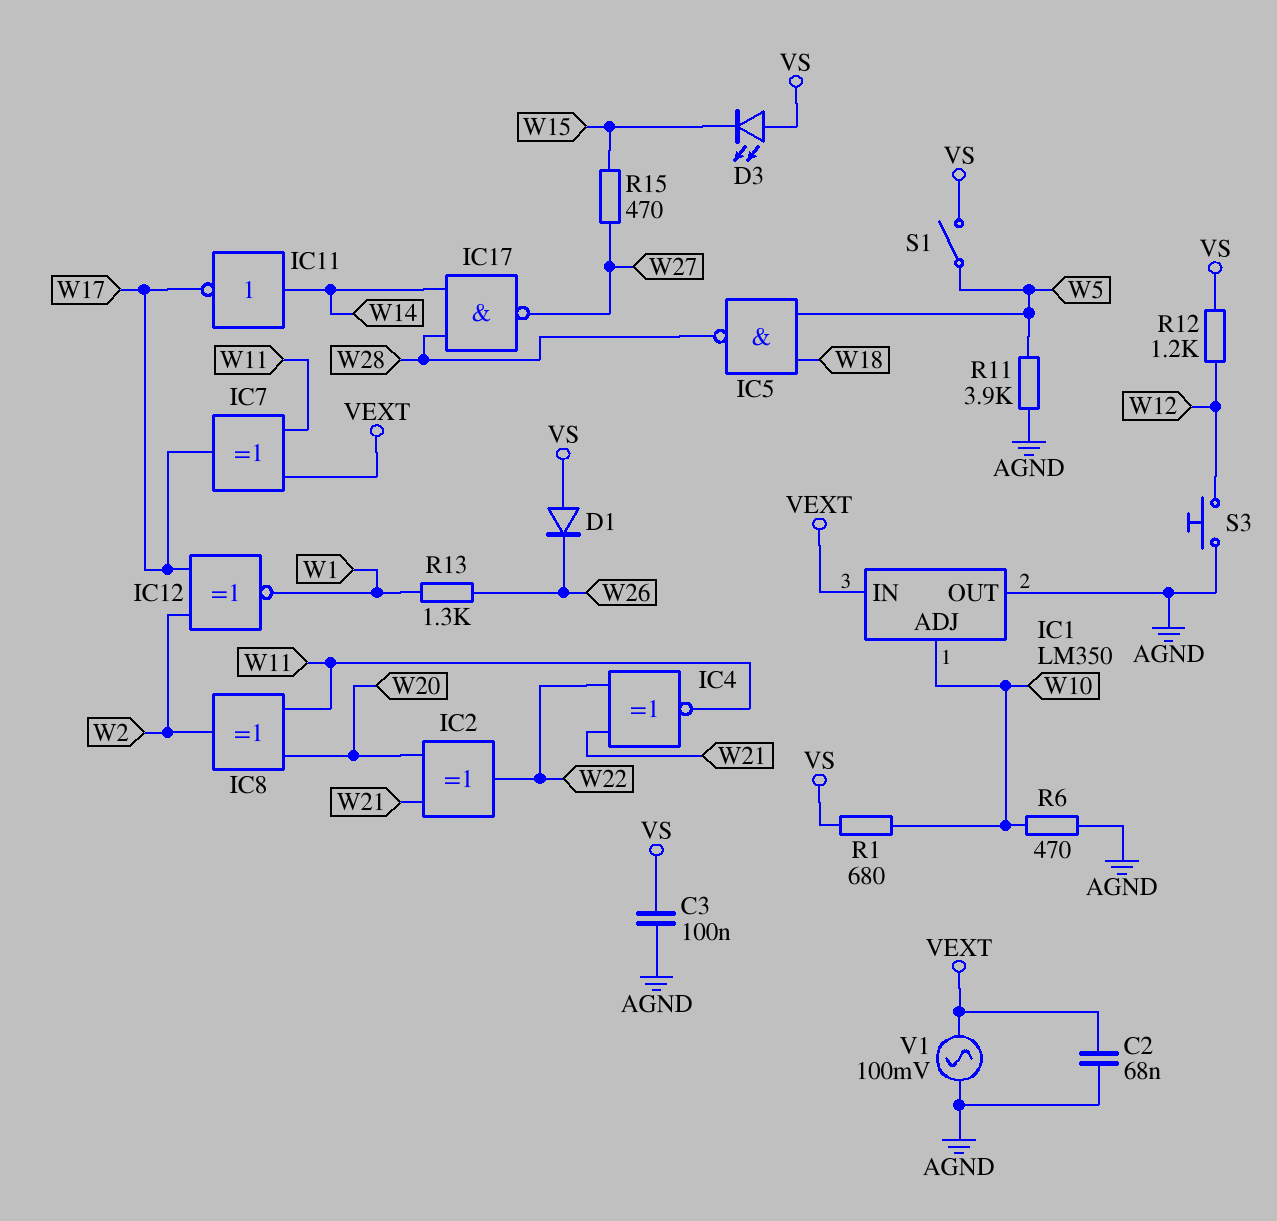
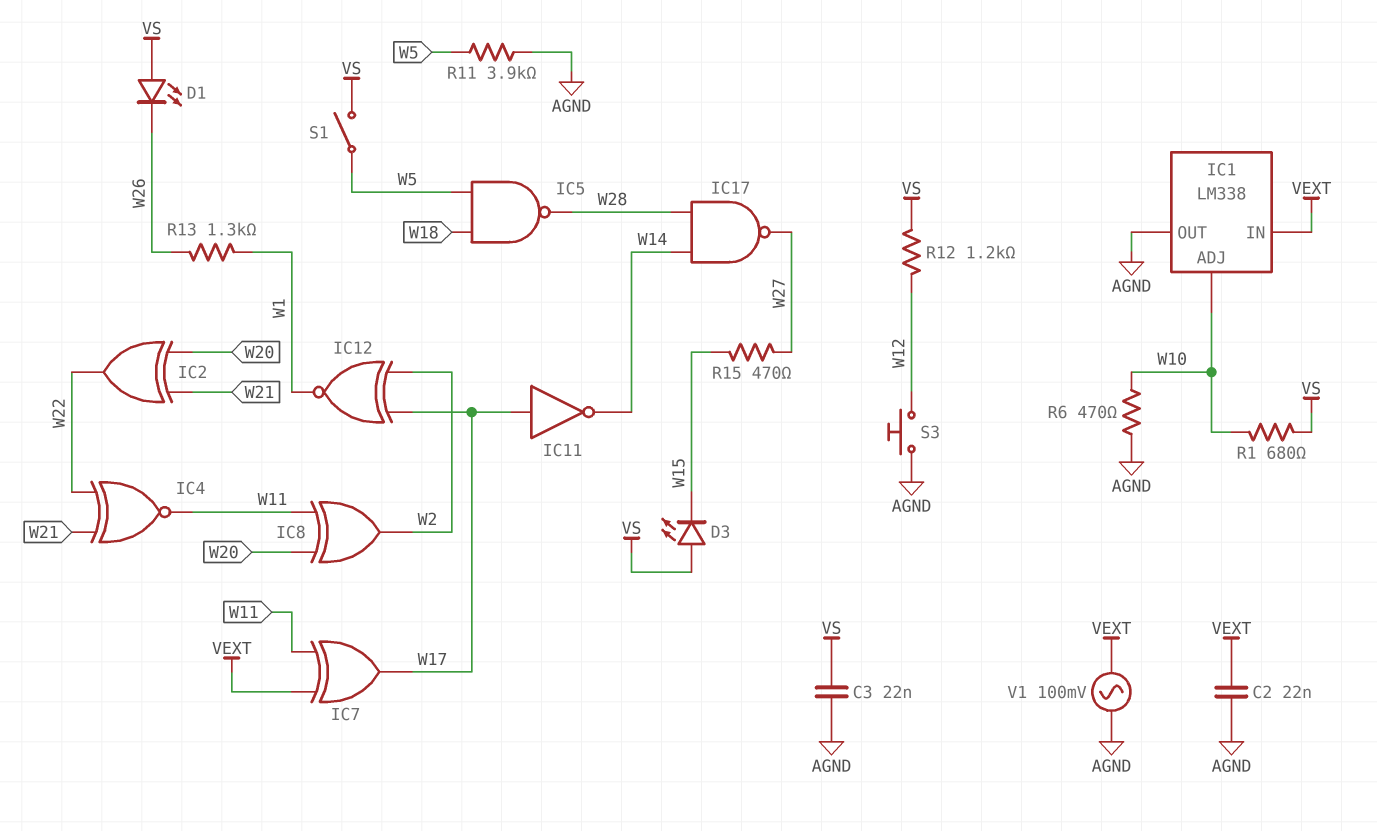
C2: 68nF (AGND, VEXT) -> 22nF (AGND, VEXT)
C3: 100nF (AGND, VS) -> 22nF (AGND, VS)
D1: diode (A VS, K W26) -> LED (A VS, K W26)
IC1: LM350 -> LM338
IC11: NOT (in W14, out W17) -> NOT (in W17, out W14)

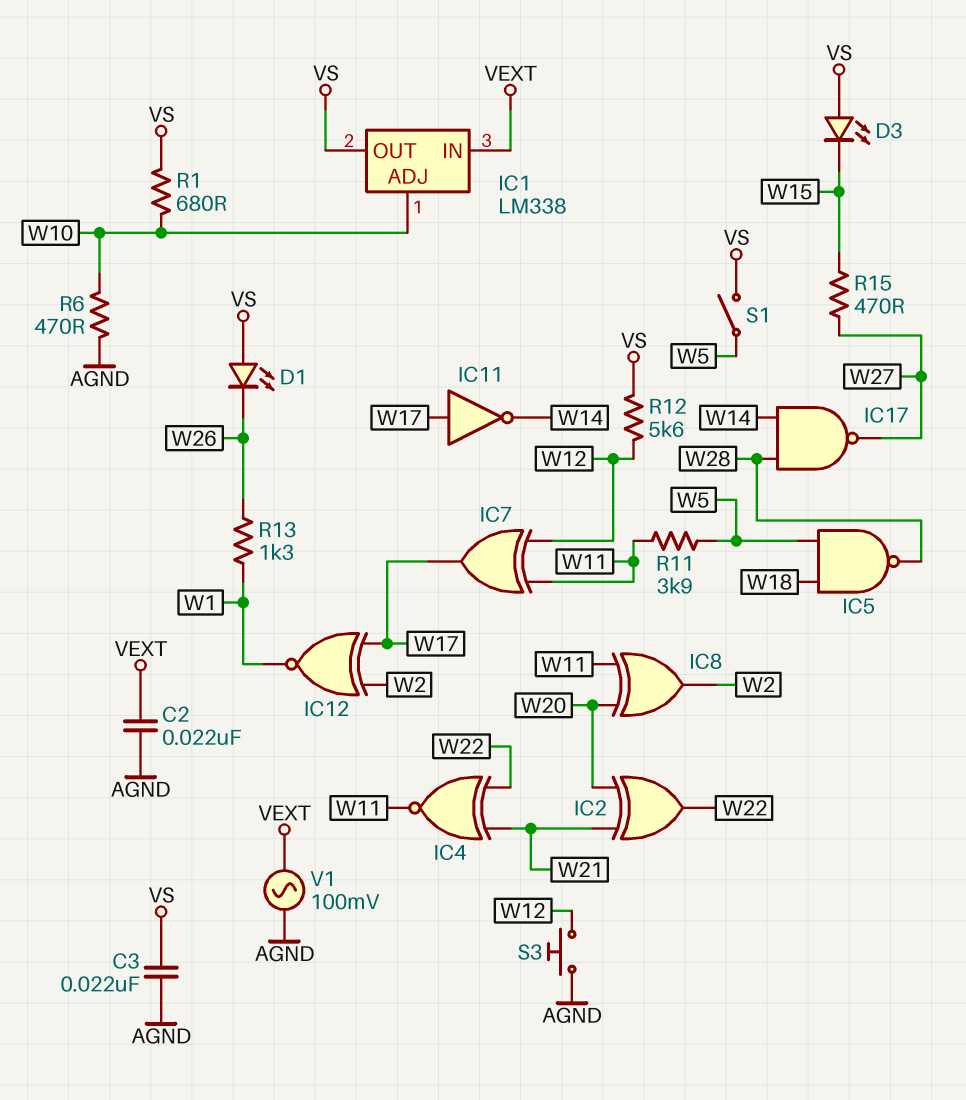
IC1 pin OUT: AGND -> VS
IC7: XOR (in VEXT, in W11, out W17) -> XOR (in W11, in W12, out W17)
R11: 3.9k (AGND, W5) -> 3.9k (W5, W11)
R12: 1.2k (VS, W12) -> 5.6k (VS, W12)

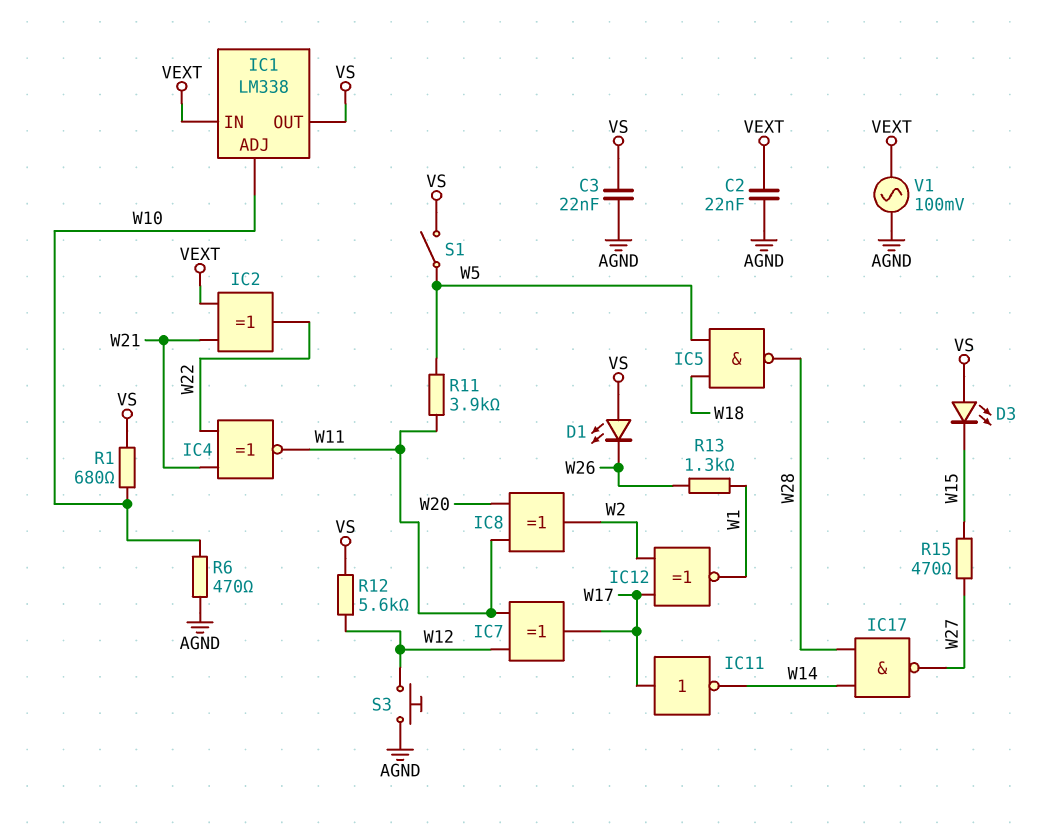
IC2: XOR (in W20, in W21, out W22) -> XOR (in VEXT, in W21, out W22)

